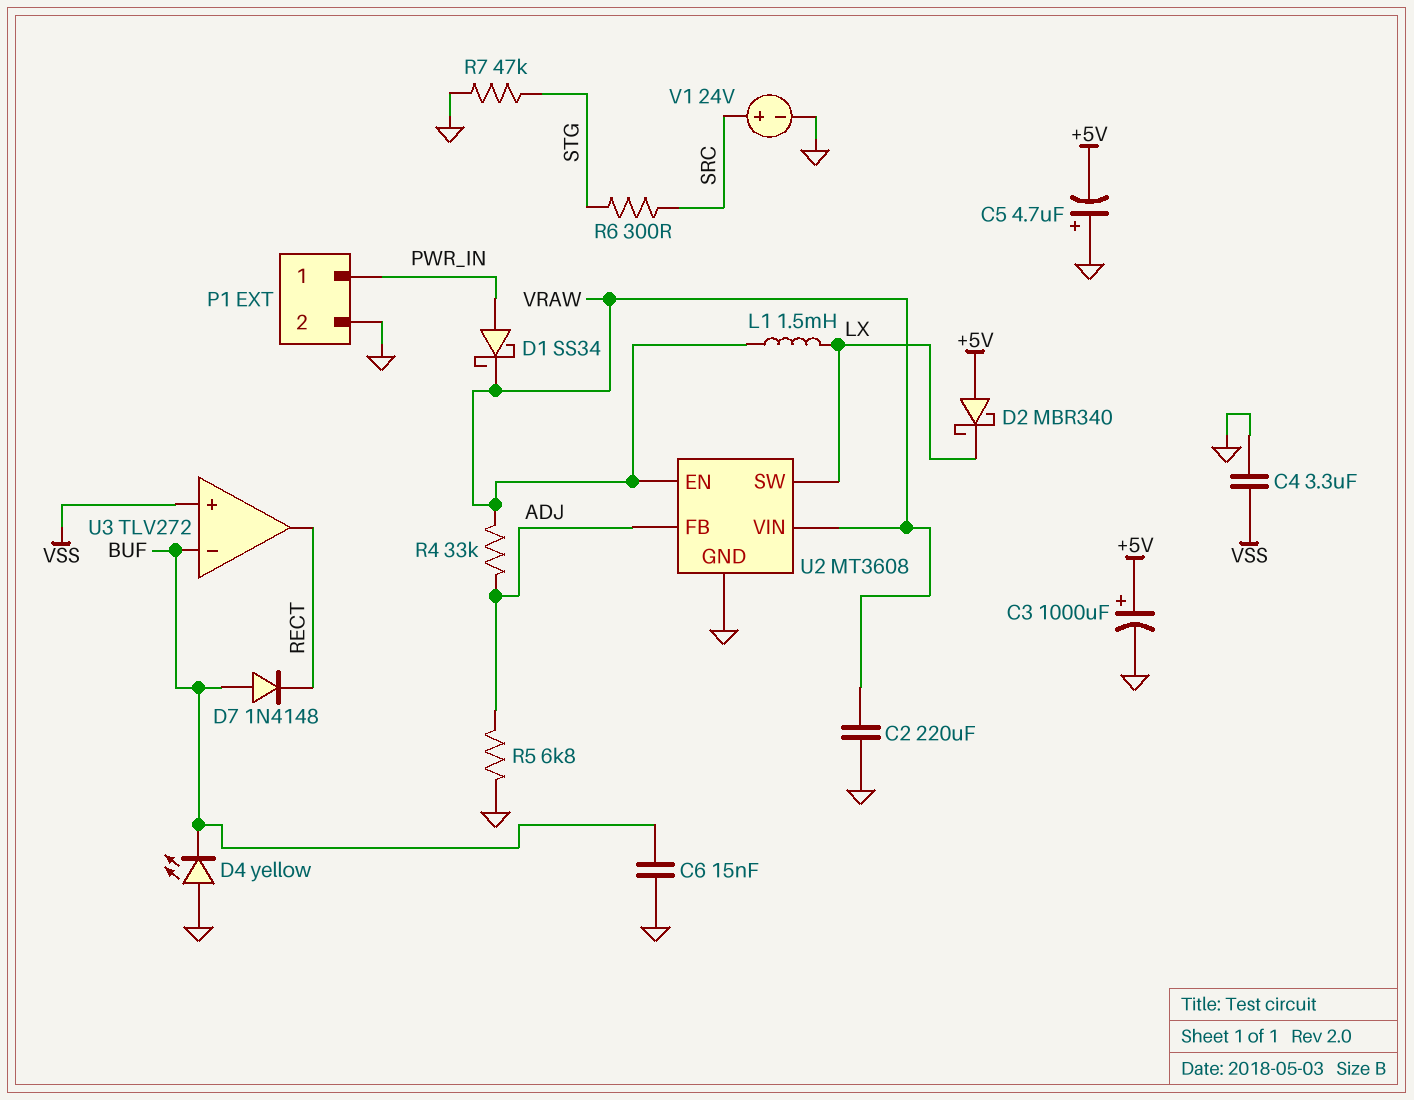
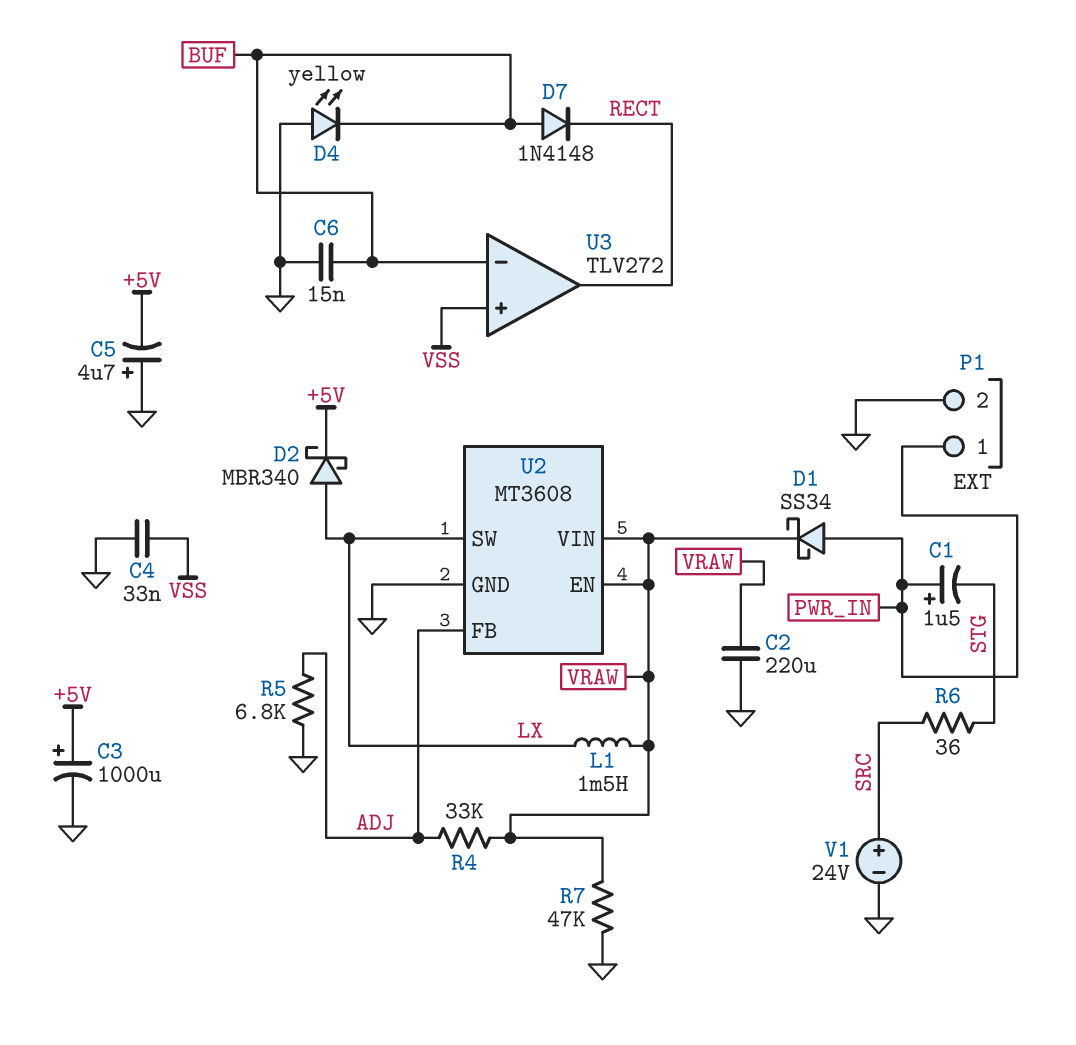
C1: none -> 1.5uF (plus PWR_IN, minus STG)
C4: 3.3uF (GND, VSS) -> 33nF (GND, VSS)
D2: schottky MBR340 (A +5V, K LX) -> schottky MBR340 (A LX, K +5V)
R6: 300 (SRC, STG) -> 36 (SRC, STG)
R7: 47k (GND, STG) -> 47k (GND, VRAW)

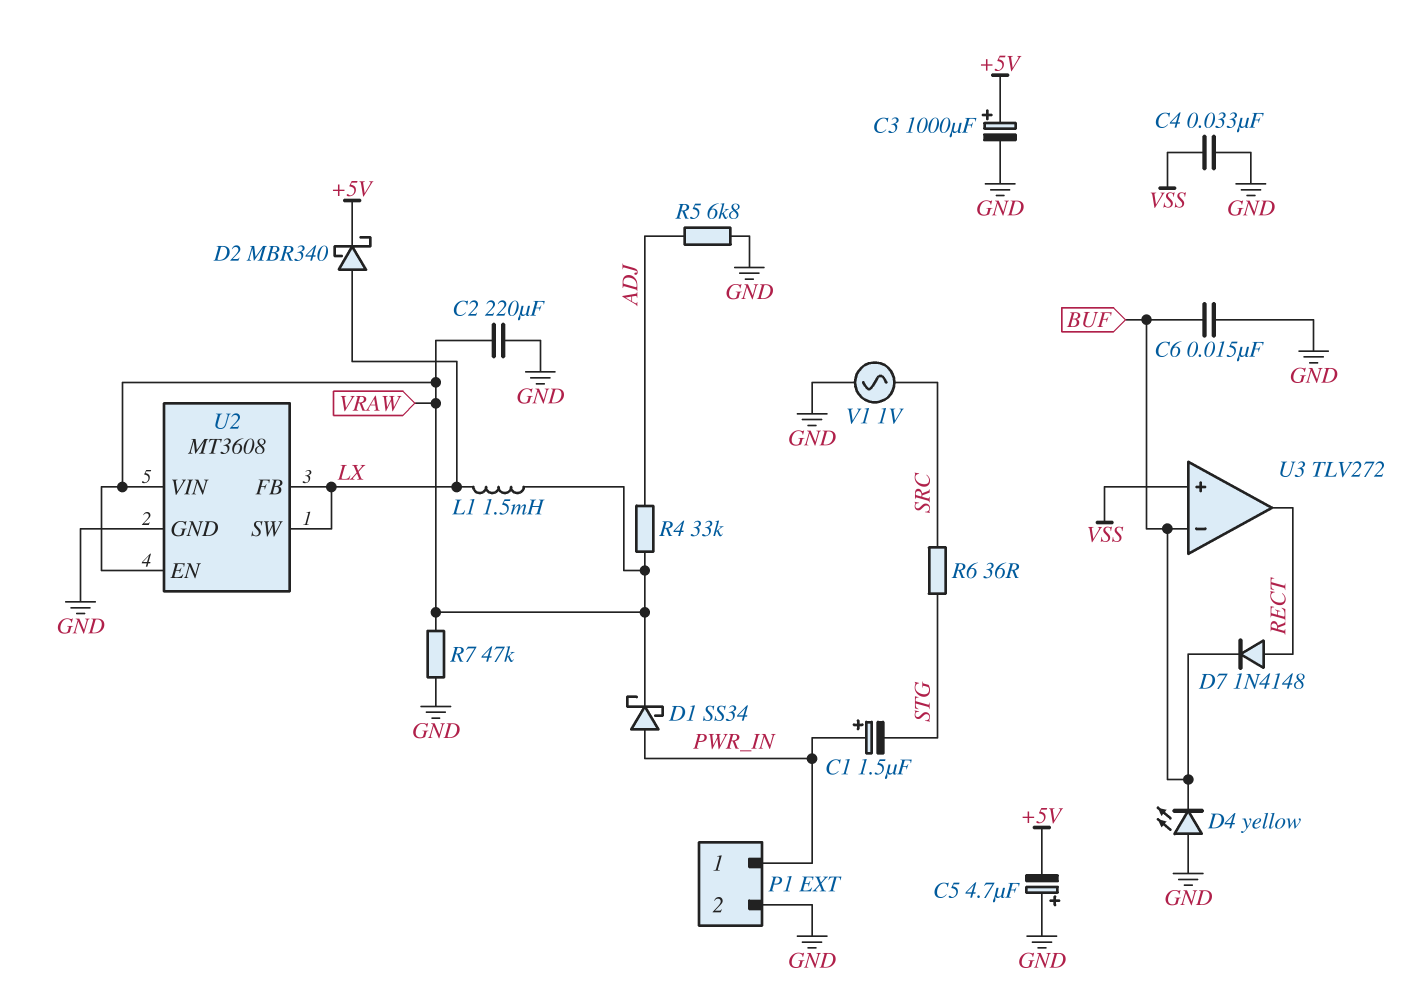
D7: diode 1N4148 (A BUF, K RECT) -> diode 1N4148 (A RECT, K BUF)
U2 pin FB: ADJ -> LX
V1: 24V (plus SRC, minus GND) -> AC 1V (GND, SRC)

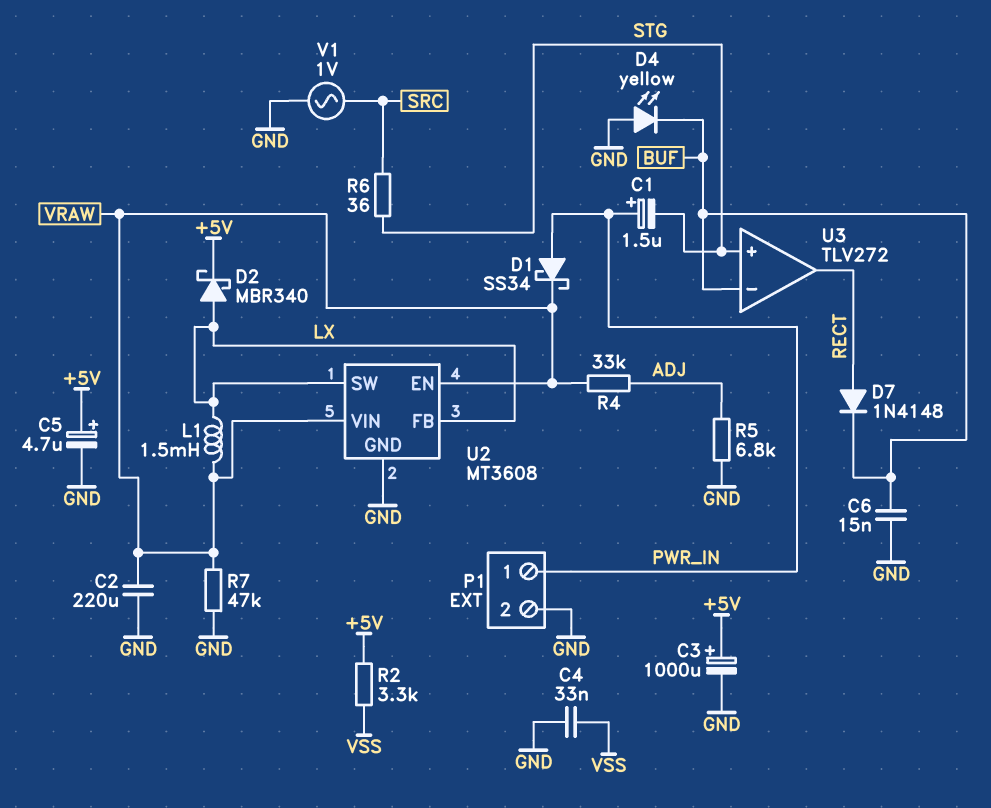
C5: 4.7uF (plus GND, minus +5V) -> 4.7uF (plus +5V, minus GND)
R2: none -> 3.3k (+5V, VSS)
U3 pin in+: VSS -> STG

